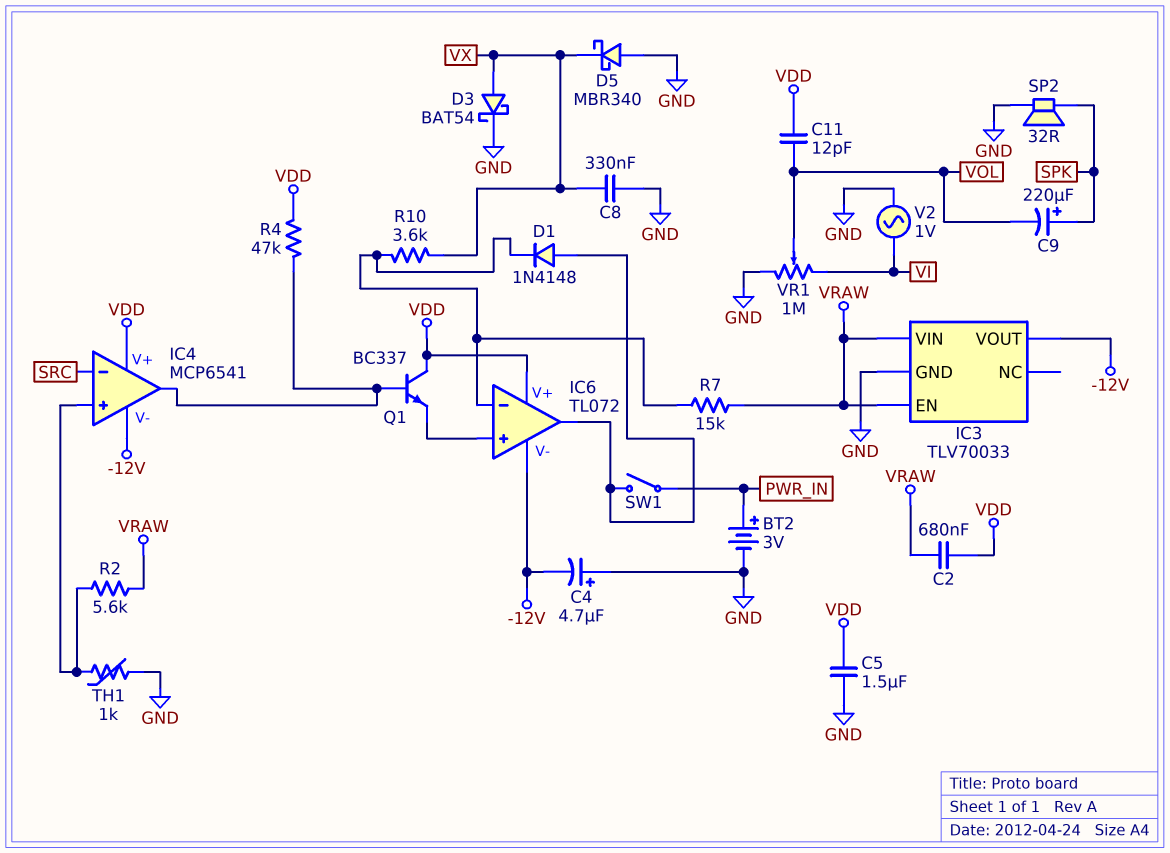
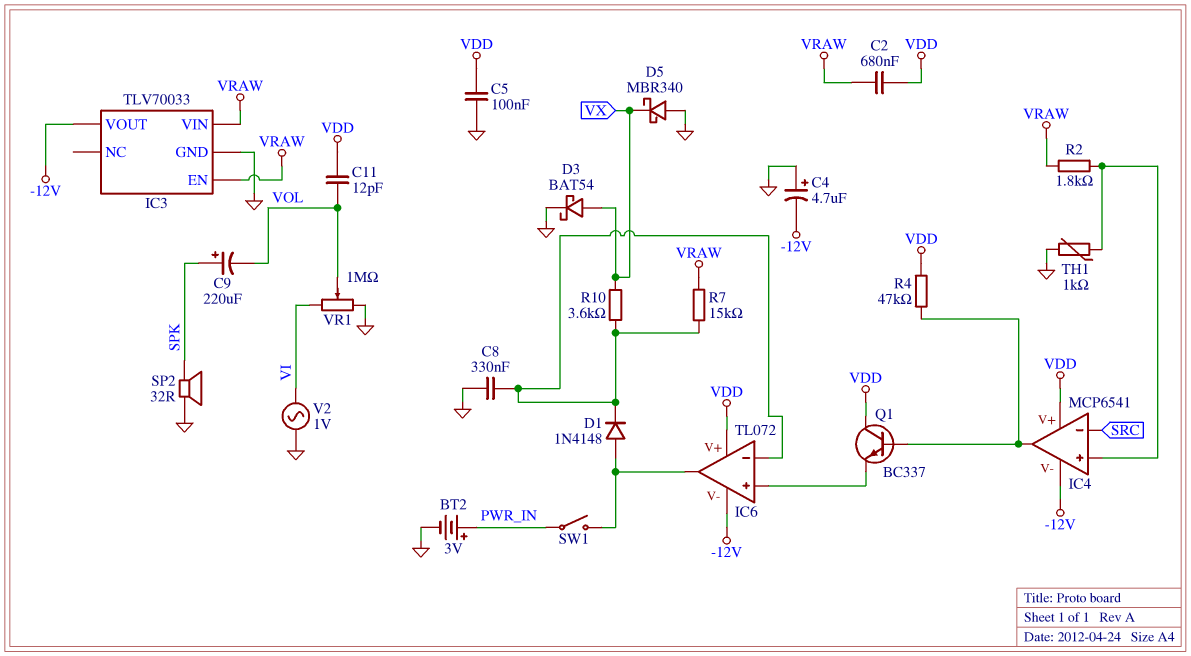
C5: 1.5uF (GND, VDD) -> 100nF (GND, VDD)
C8: 330nF (GND, VX) -> 330nF (GND, IC6/in-)
R2: 5.6k (IC4/in+, VRAW) -> 1.8k (IC4/in+, VRAW)

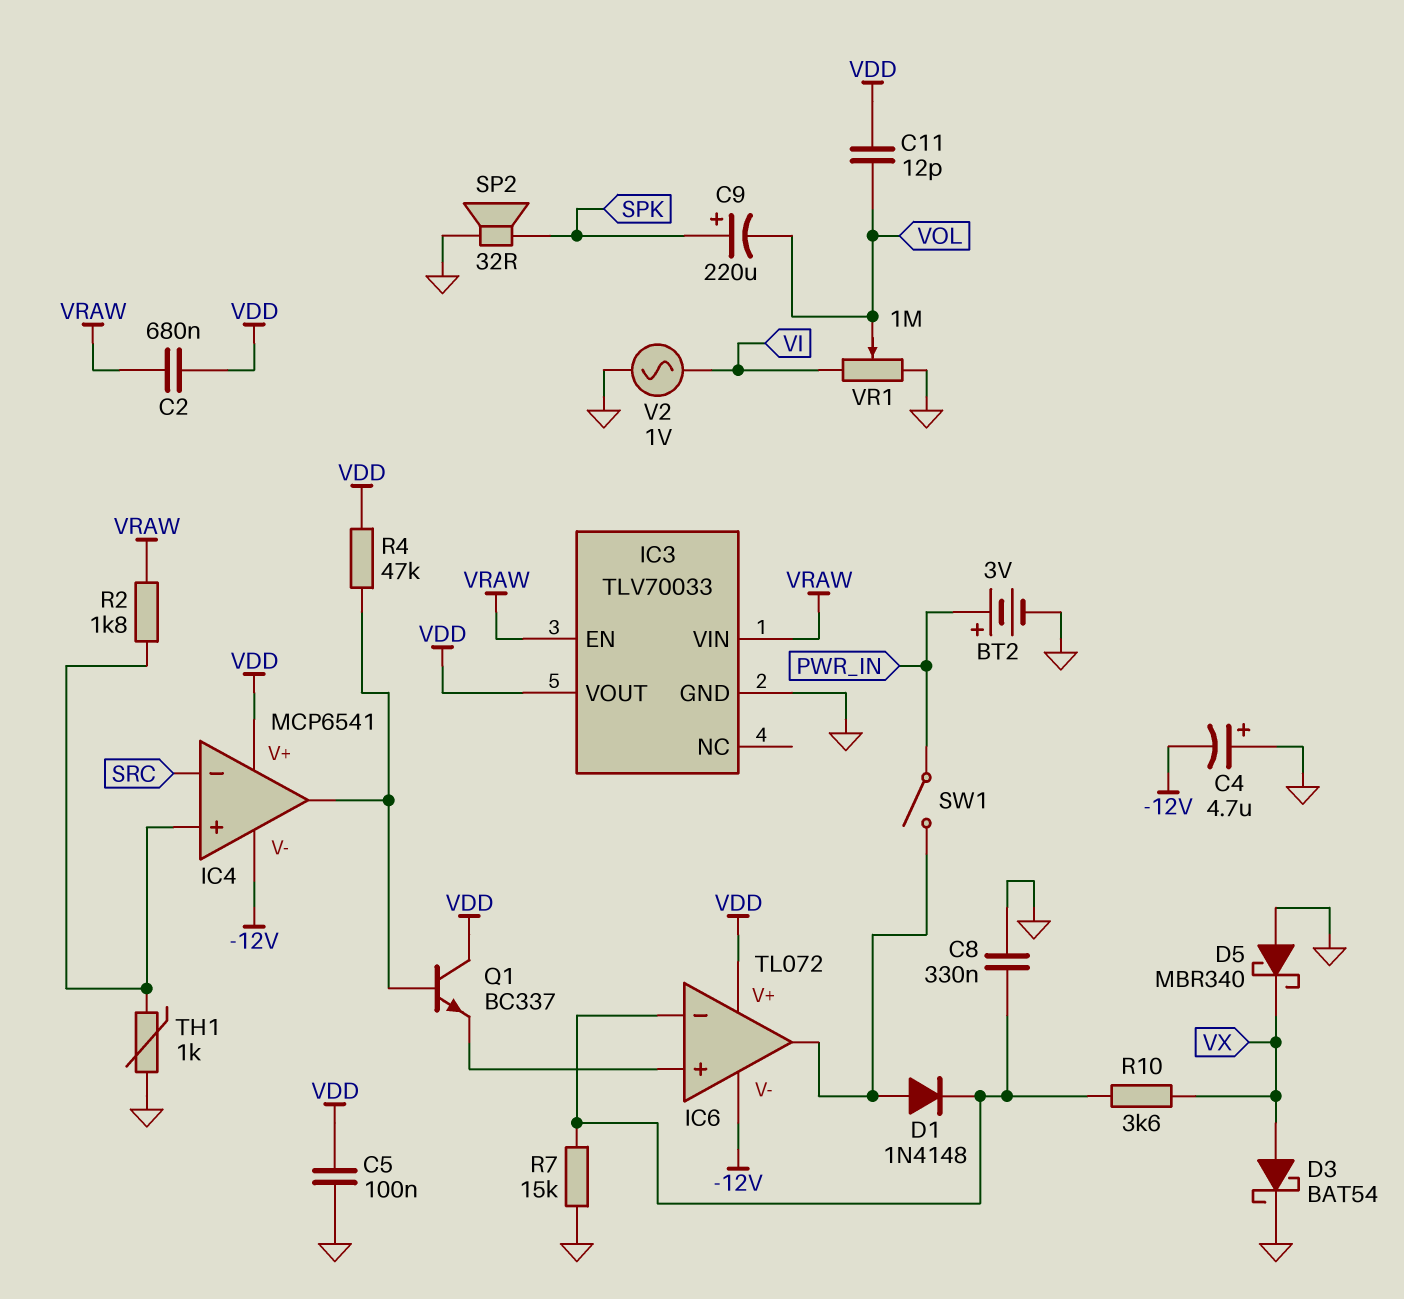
IC3 pin VOUT: -12V -> VDD
R7: 15k (IC6/in-, VRAW) -> 15k (GND, IC6/in-)

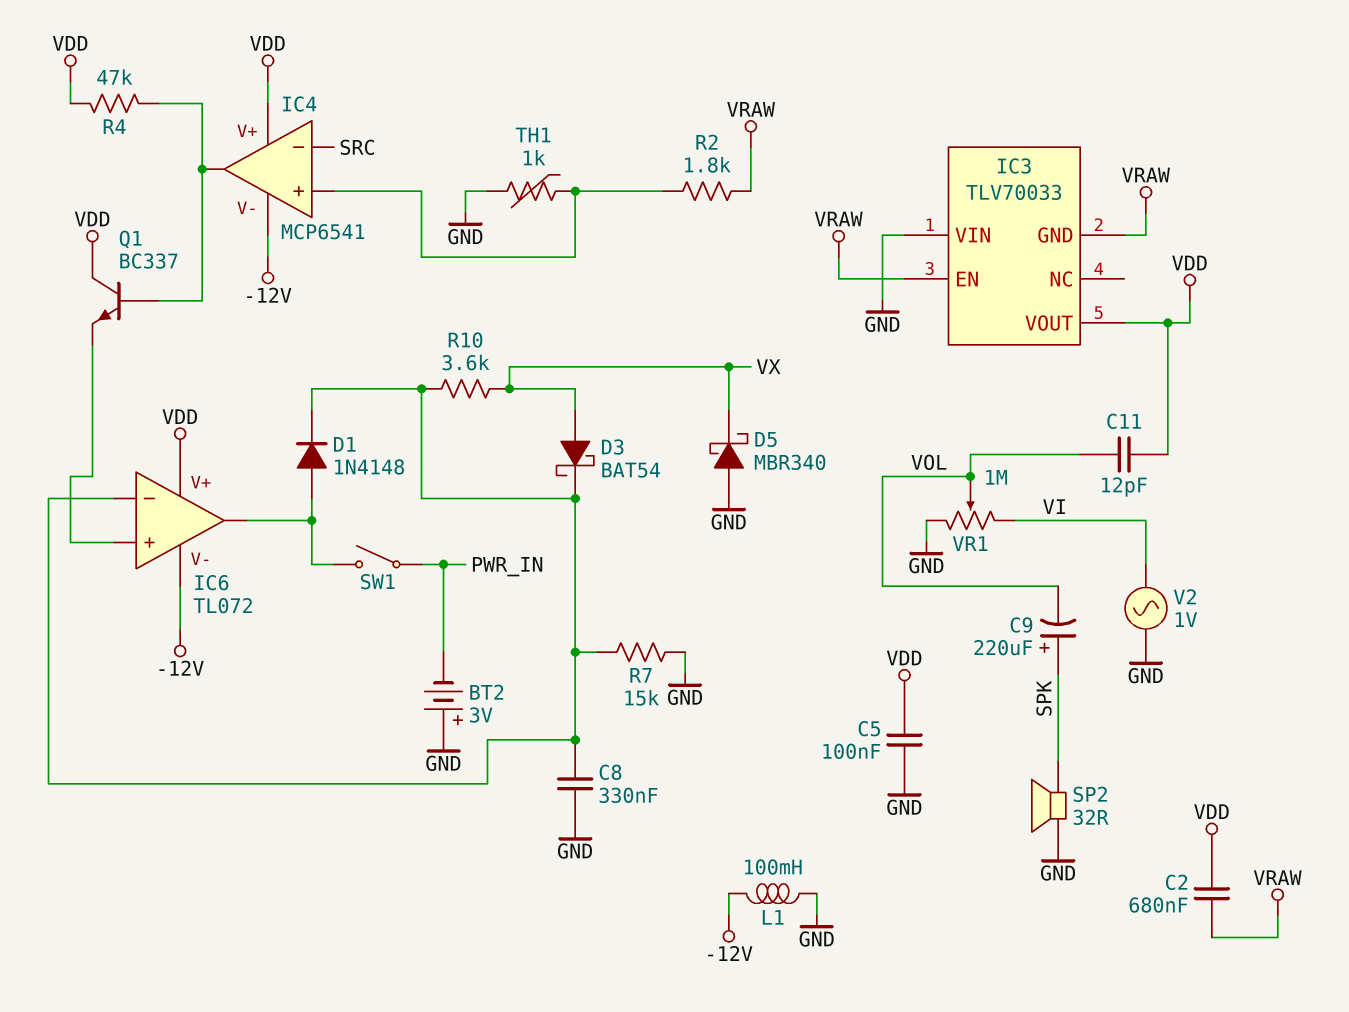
BT2: 3V (plus PWR_IN, minus GND) -> 3V (plus GND, minus PWR_IN)
C4: 4.7uF (plus GND, minus -12V) -> none
D3: schottky BAT54 (A VX, K GND) -> schottky BAT54 (A VX, K IC6/in-)
IC3 pin GND: GND -> VRAW
IC3 pin VIN: VRAW -> GND
L1: none -> 100mH (-12V, GND)

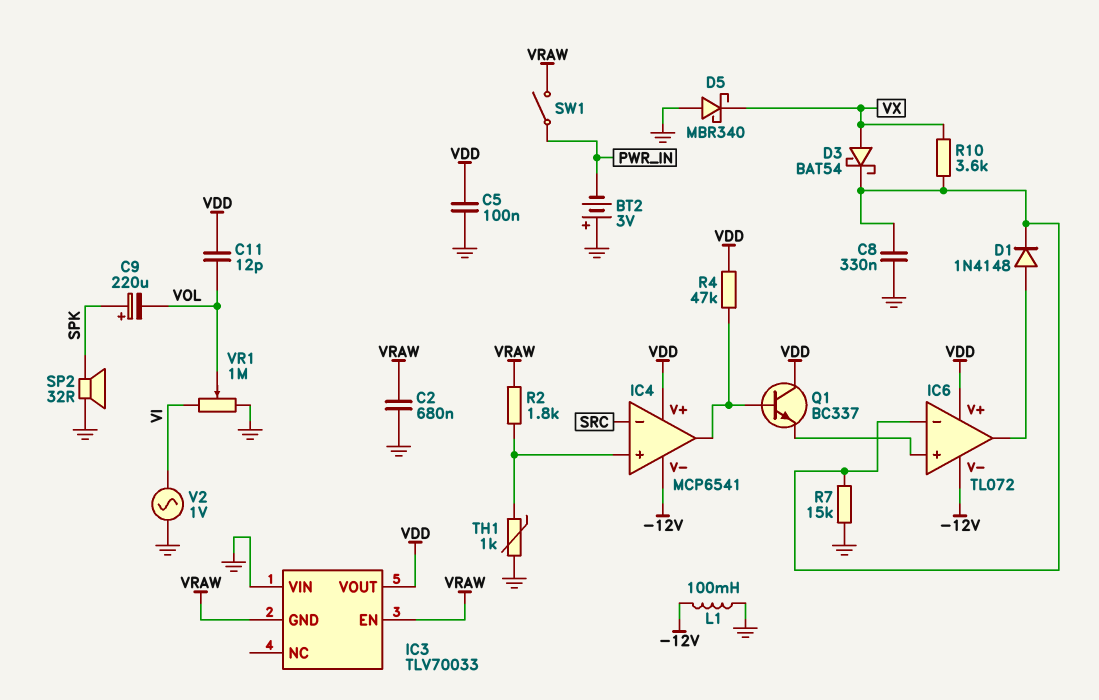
C2: 680nF (VDD, VRAW) -> 680nF (GND, VRAW)
SW1: switch (IC6/out, PWR_IN) -> switch (PWR_IN, VRAW)

